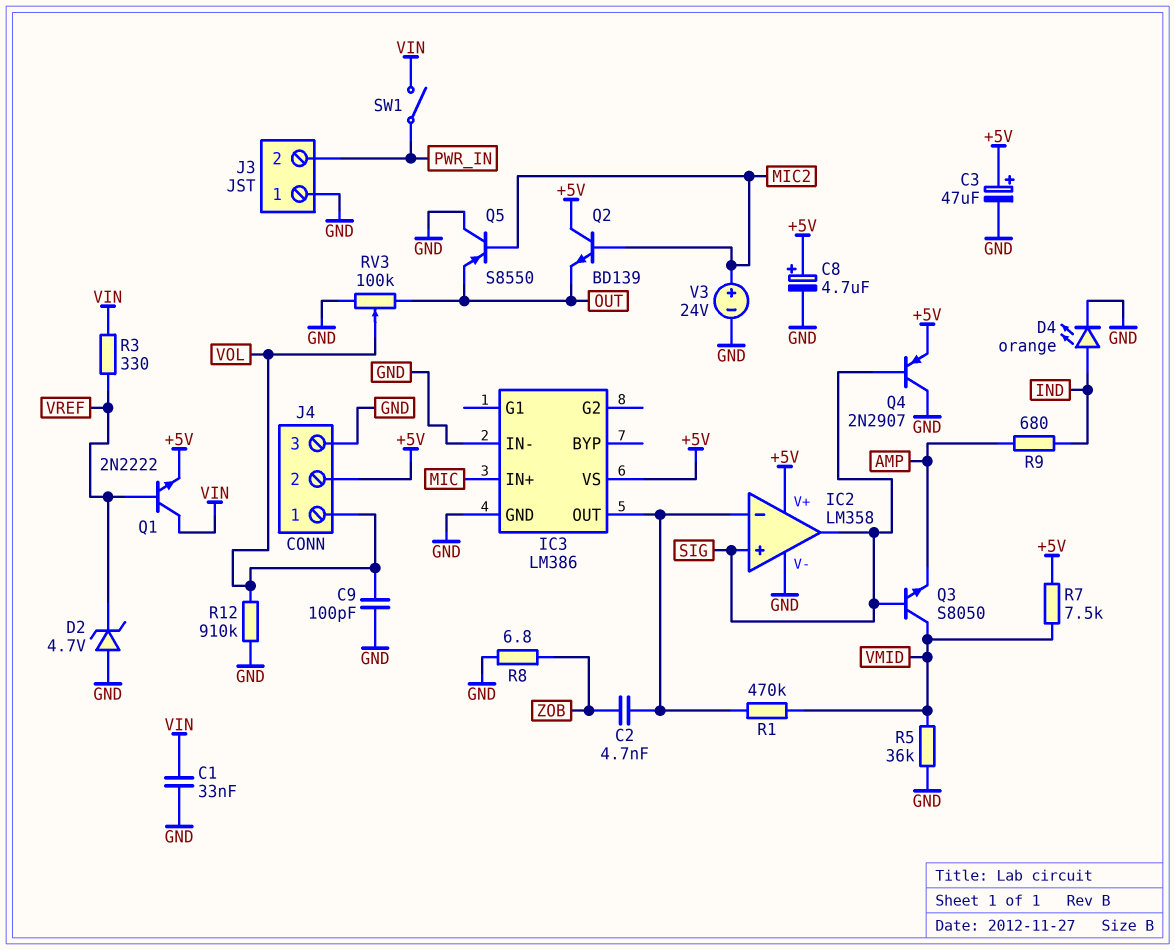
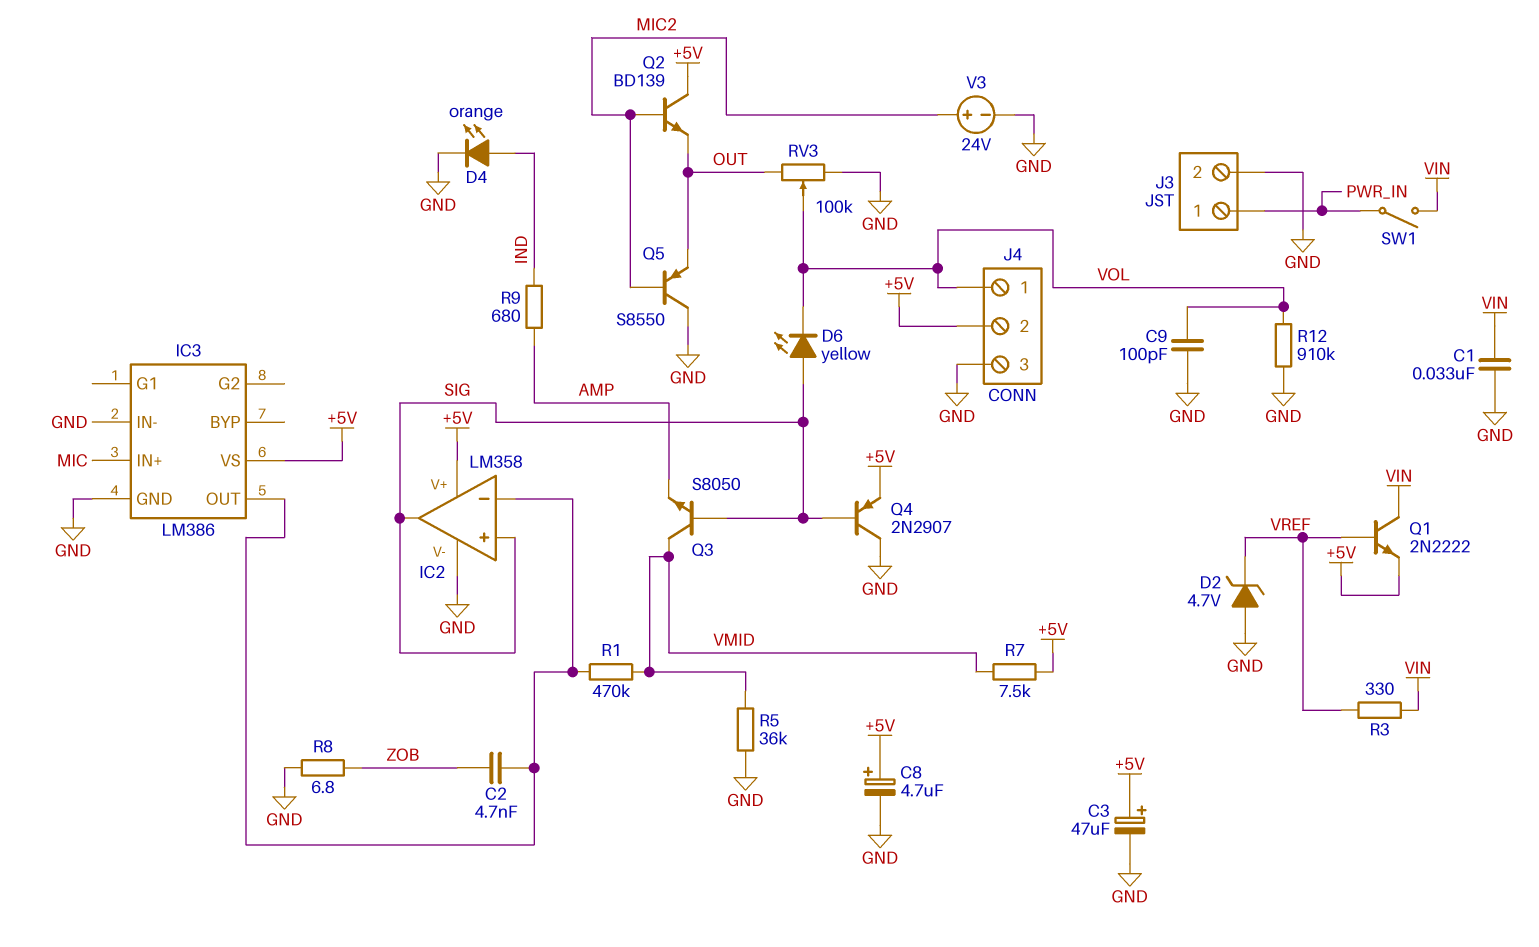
D6: none -> LED yellow (A SIG, K VOL)
J3 pin 1: GND -> PWR_IN
J3 pin 2: PWR_IN -> GND

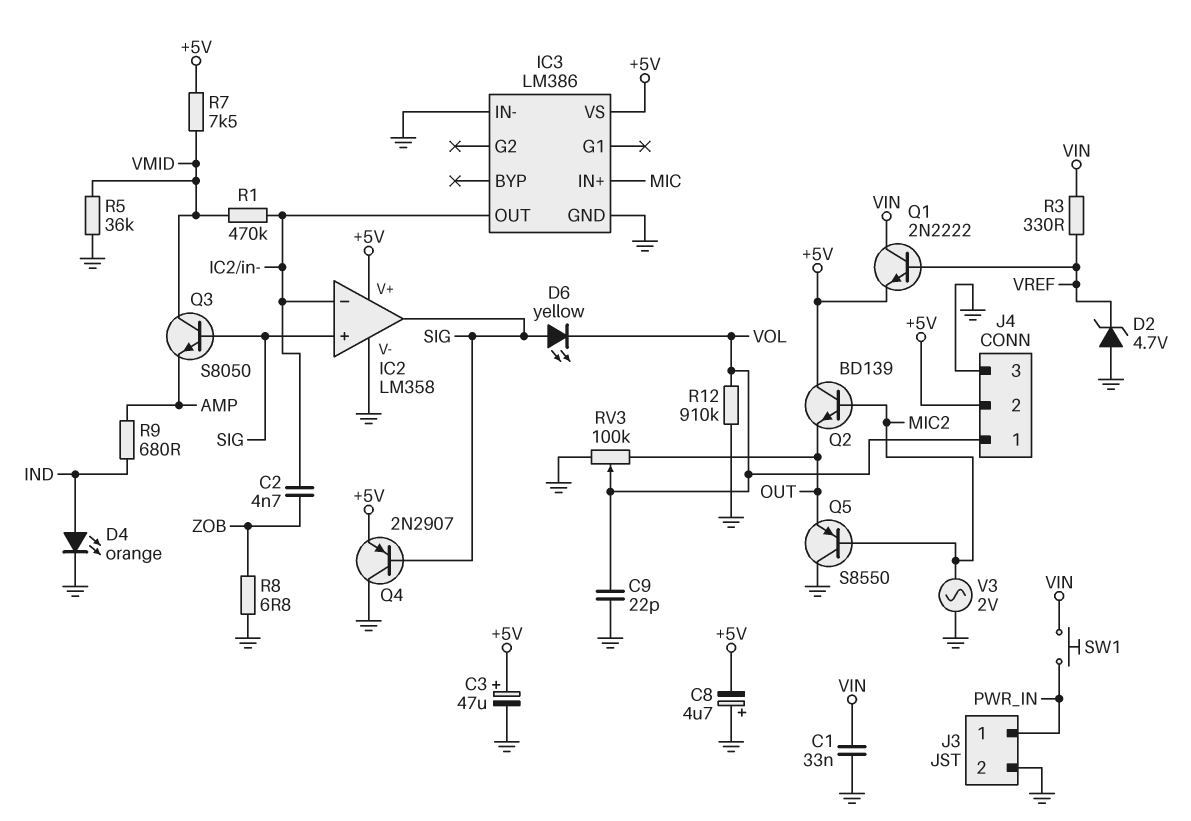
C8: 4.7uF (plus +5V, minus GND) -> 4.7uF (plus GND, minus +5V)
C9: 100pF (GND, VOL) -> 22pF (GND, VOL)
SW1: switch (PWR_IN, VIN) -> button (PWR_IN, VIN)
V3: 24V (plus MIC2, minus GND) -> AC 2V (GND, MIC2)

